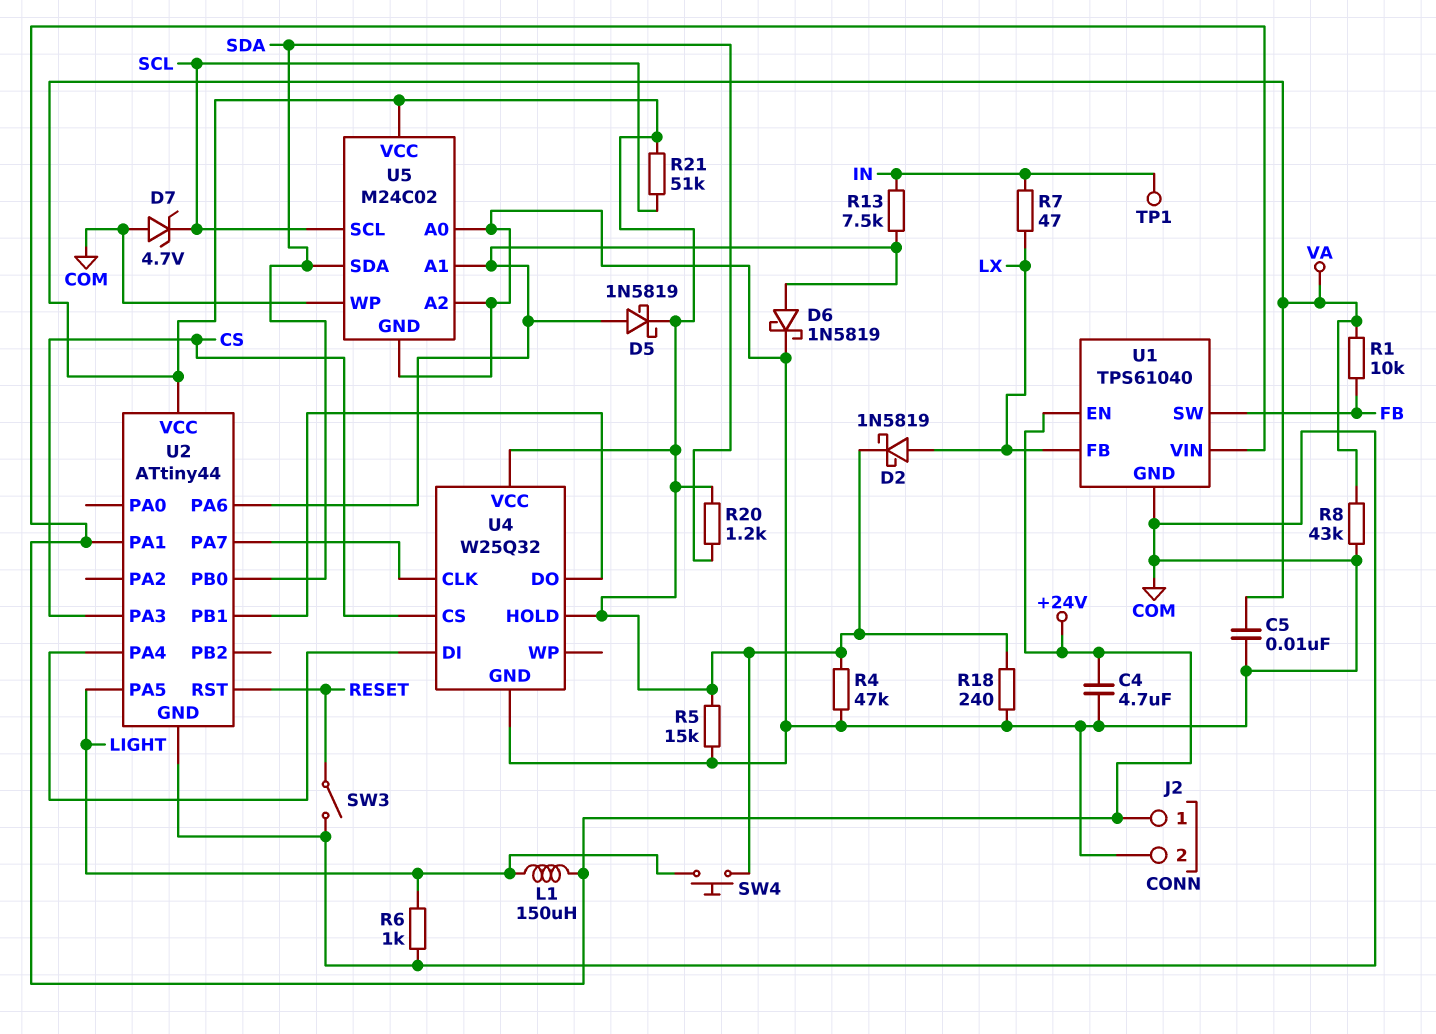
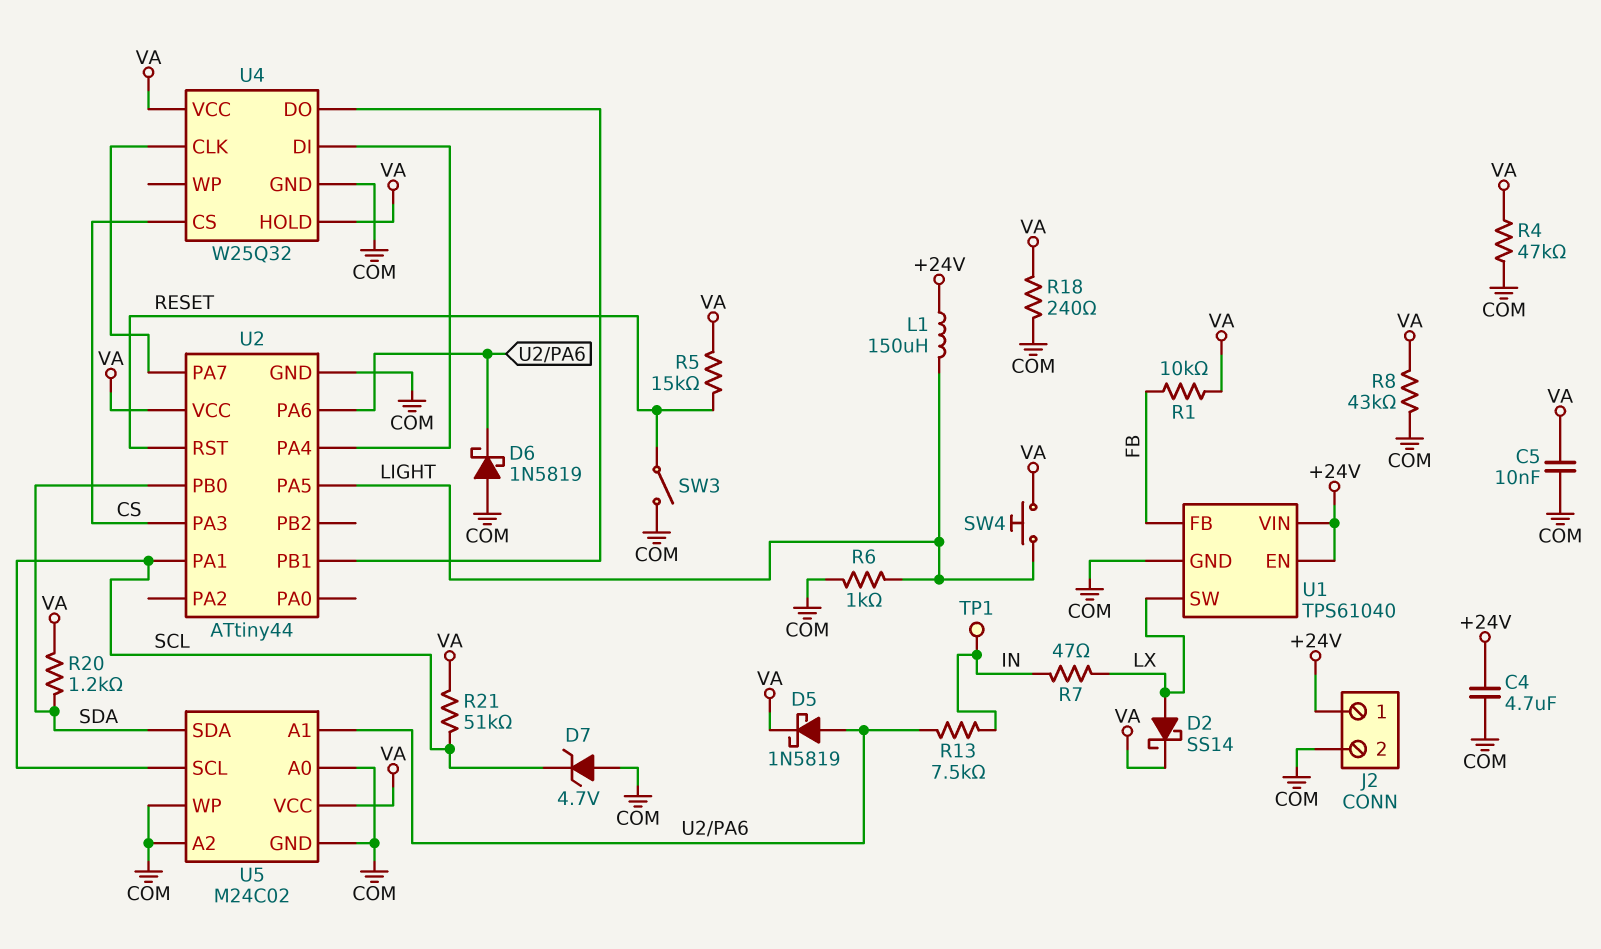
D2: schottky 1N5819 (A LX, K VA) -> schottky SS14 (A LX, K VA)
D6: schottky 1N5819 (A U2/PA6, K COM) -> schottky 1N5819 (A COM, K U2/PA6)
R5: 15k (COM, VA) -> 15k (RESET, VA)
U1 pin FB: LX -> FB
U1 pin SW: FB -> LX
U2 pin PA1: +24V -> SCL

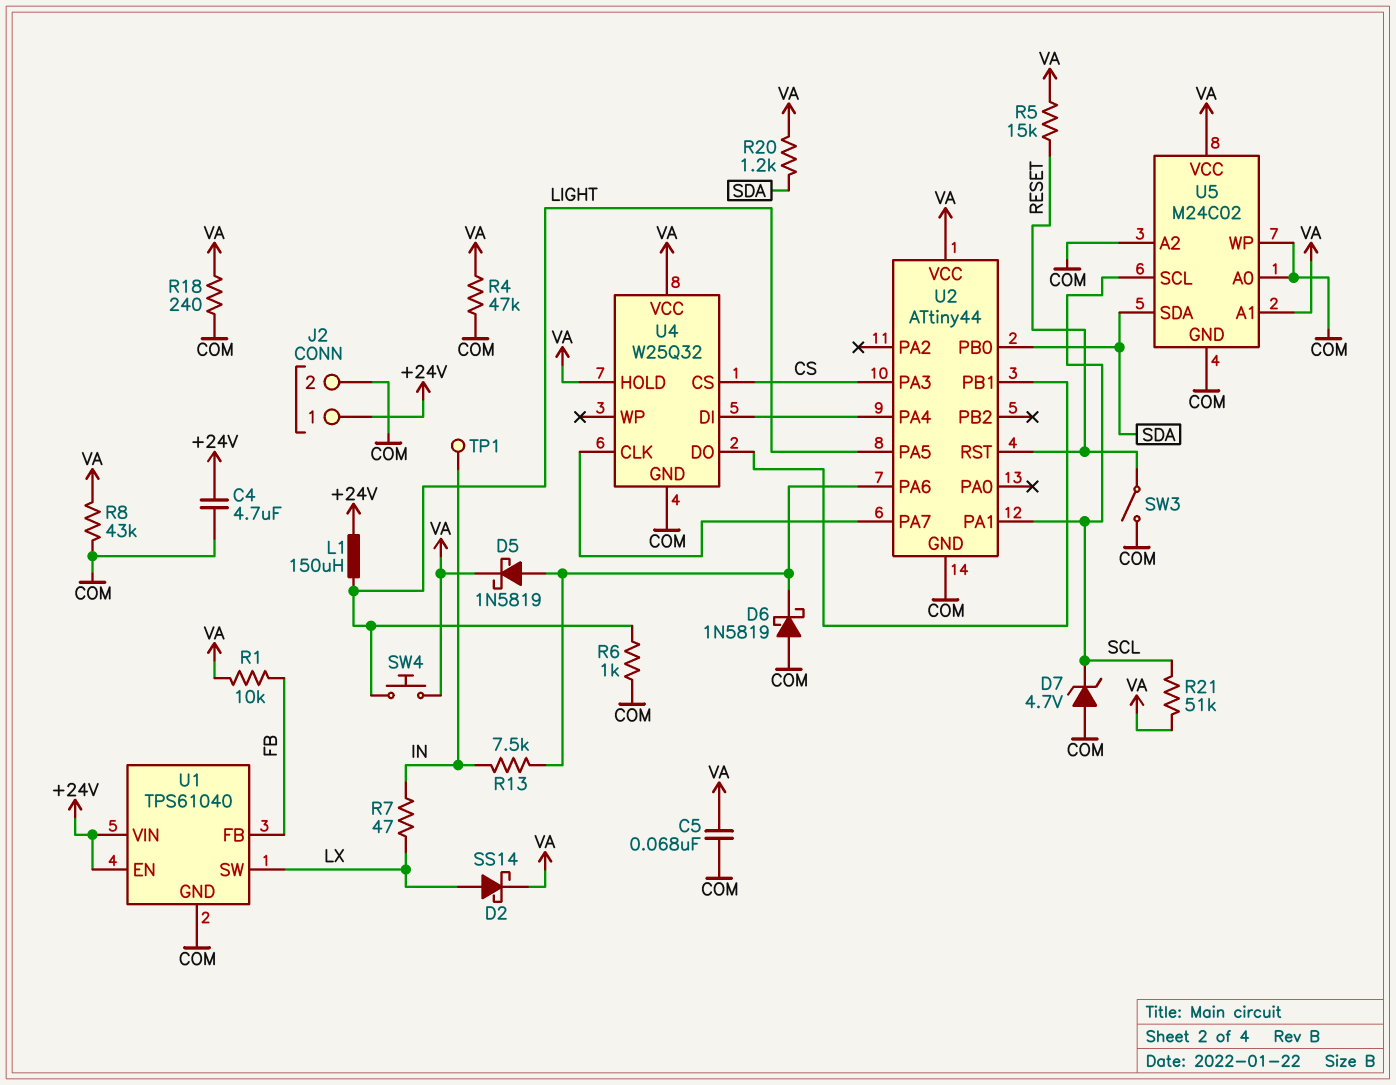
C5: 10nF (COM, VA) -> 68nF (COM, VA)
U5 pin A1: U2/PA6 -> VA

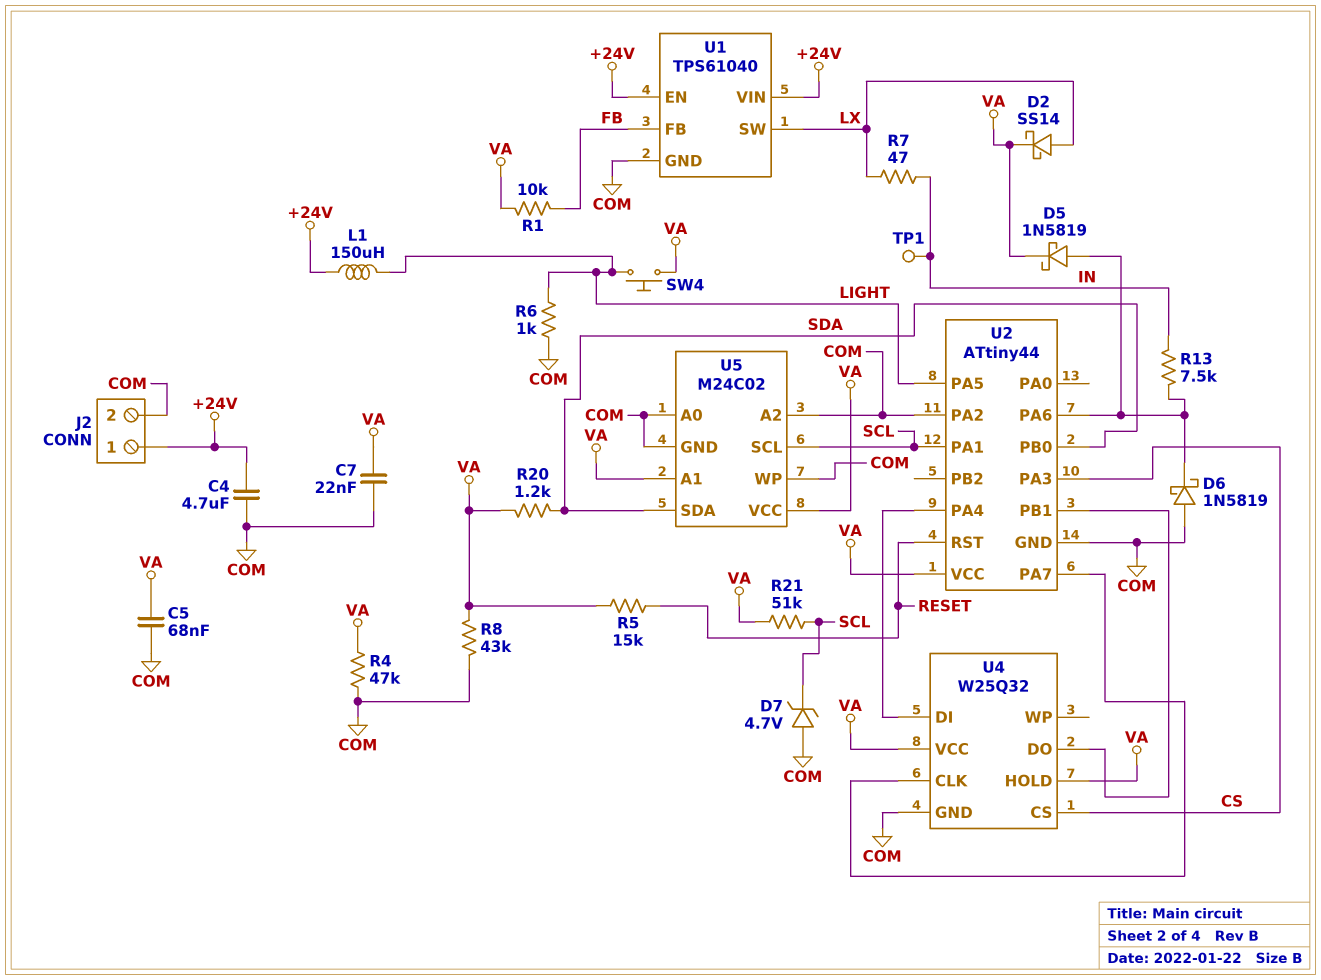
C7: none -> 22nF (COM, VA)
R18: 240 (COM, VA) -> none
SW3: switch (COM, RESET) -> none
U2 pin PA2: none -> COM

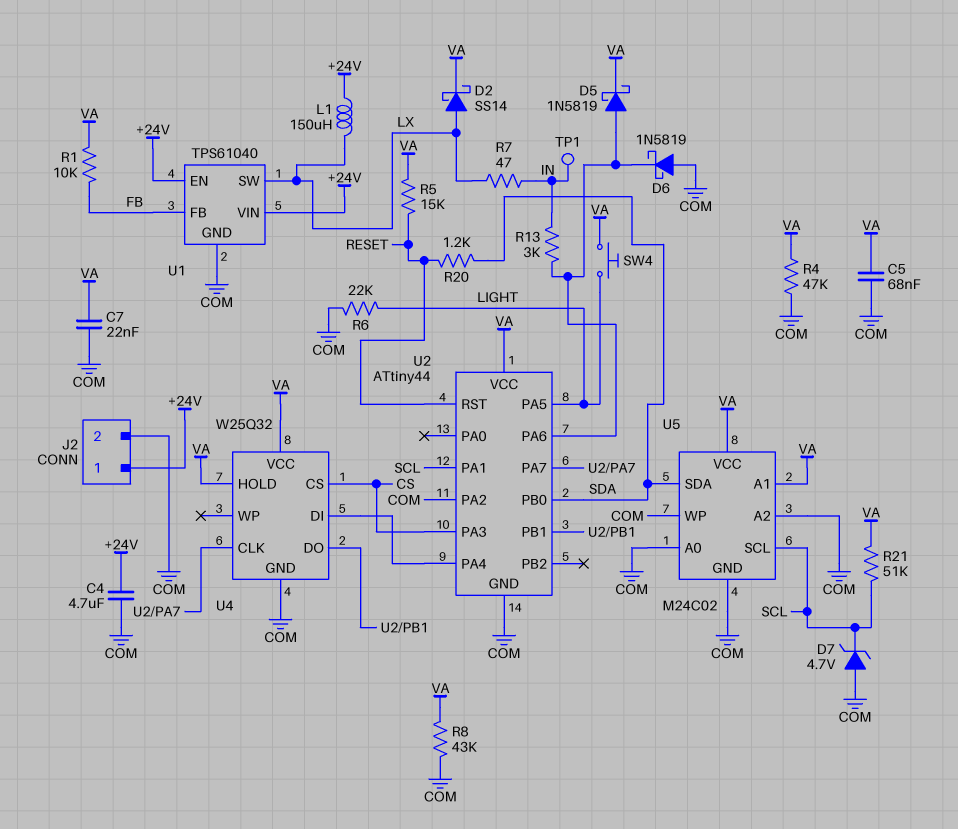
L1: 150uH (+24V, LIGHT) -> 150uH (+24V, LX)
R6: 1k (COM, LIGHT) -> 22k (COM, LIGHT)
R13: 7.5k (IN, U2/PA6) -> 3k (IN, U2/PA6)
R20: 1.2k (SDA, VA) -> 1.2k (RESET, SDA)

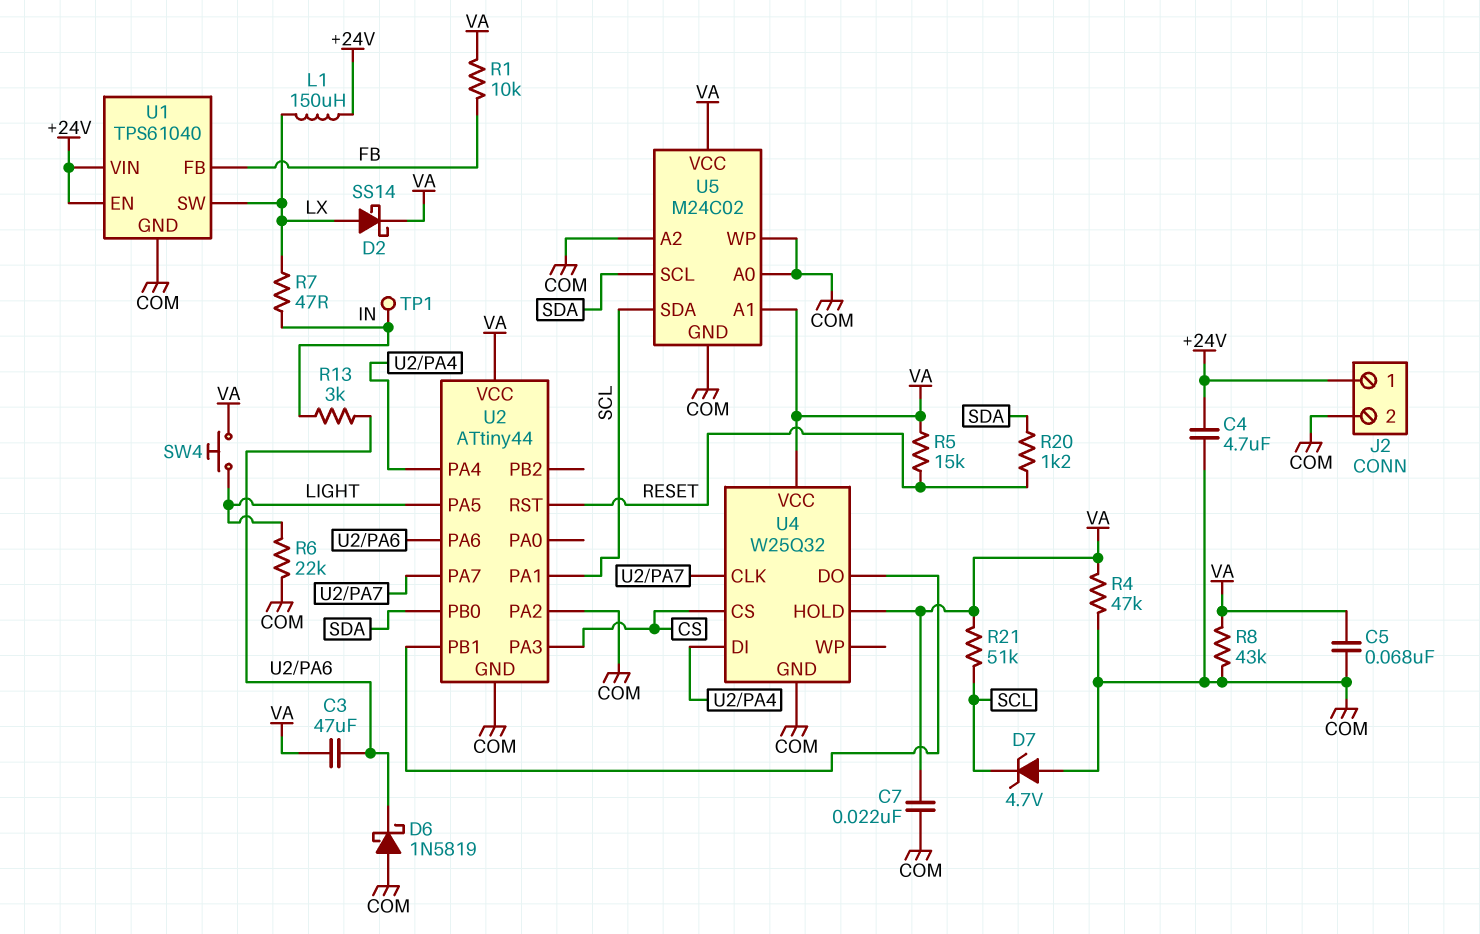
C3: none -> 47uF (U2/PA6, VA)
D5: schottky 1N5819 (A U2/PA6, K VA) -> none
U5 pin SCL: SCL -> SDA
U5 pin SDA: SDA -> SCL

